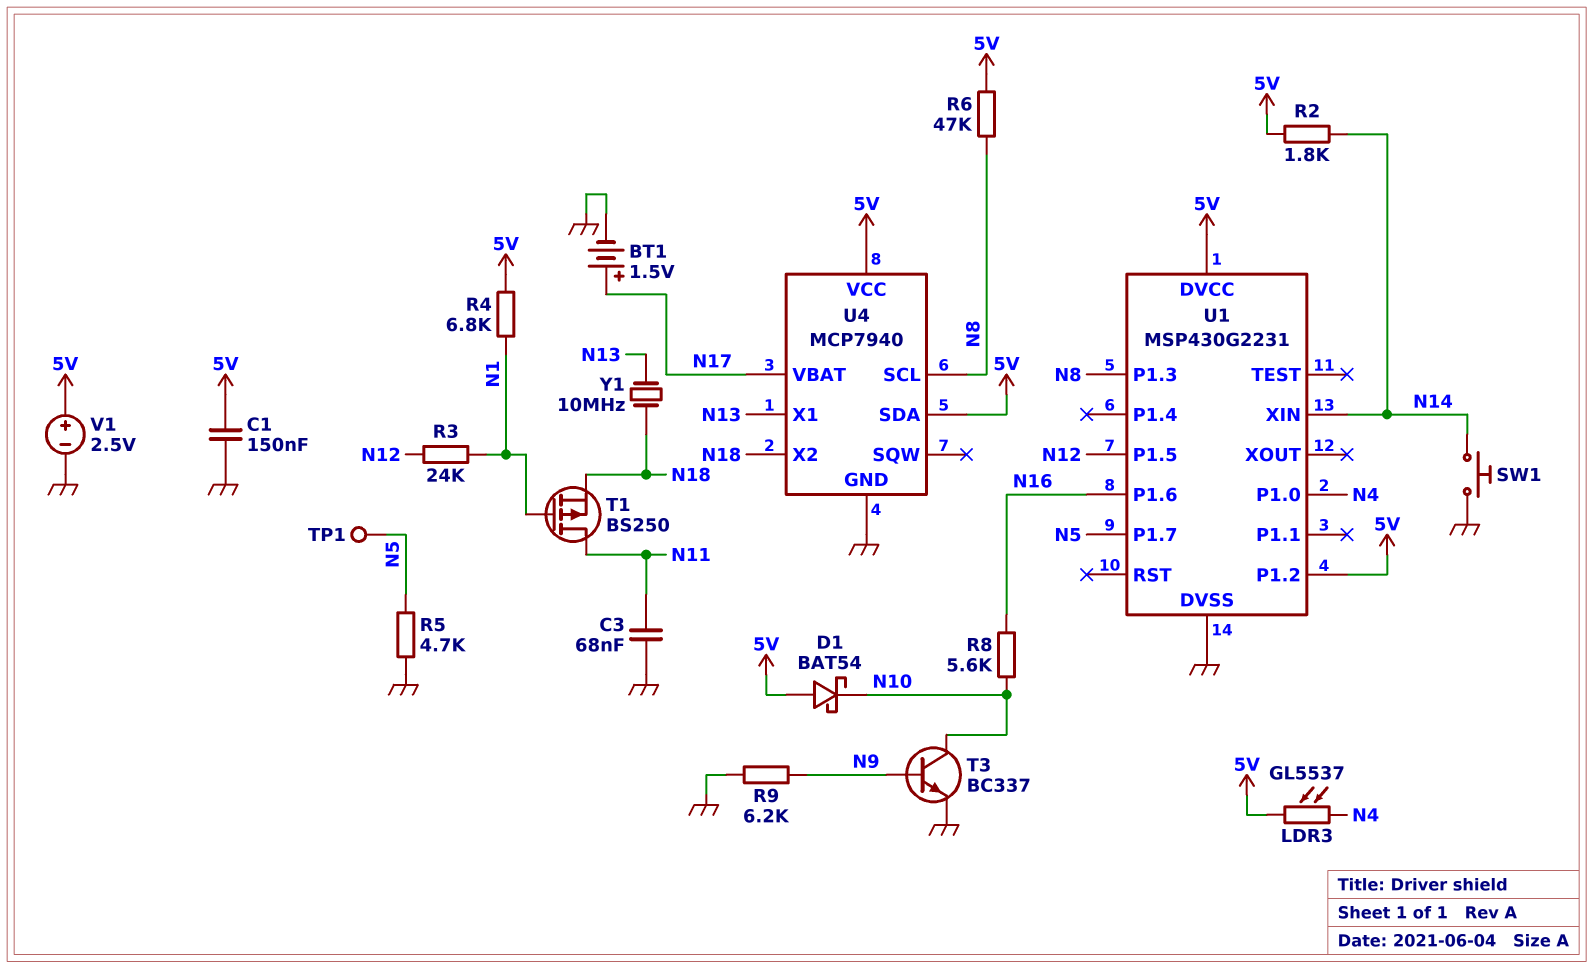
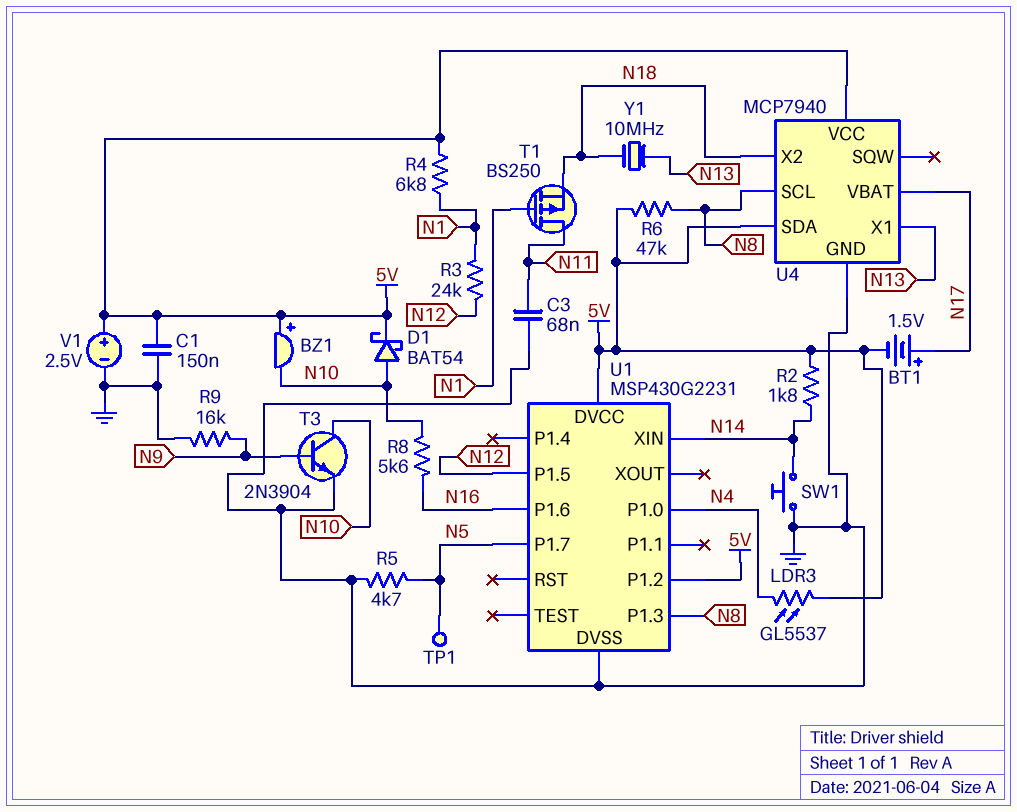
BT1: 1.5V (plus N17, minus GND) -> 1.5V (plus N17, minus 5V)
BZ1: none -> buzzer (plus 5V, minus N10)
D1: schottky BAT54 (A 5V, K N10) -> schottky BAT54 (A N10, K 5V)
R9: 6.2k (GND, N9) -> 16k (GND, N9)
T3: NPN BC337 (B N9, C N10, E GND) -> NPN 2N3904 (B N9, C N10, E GND)

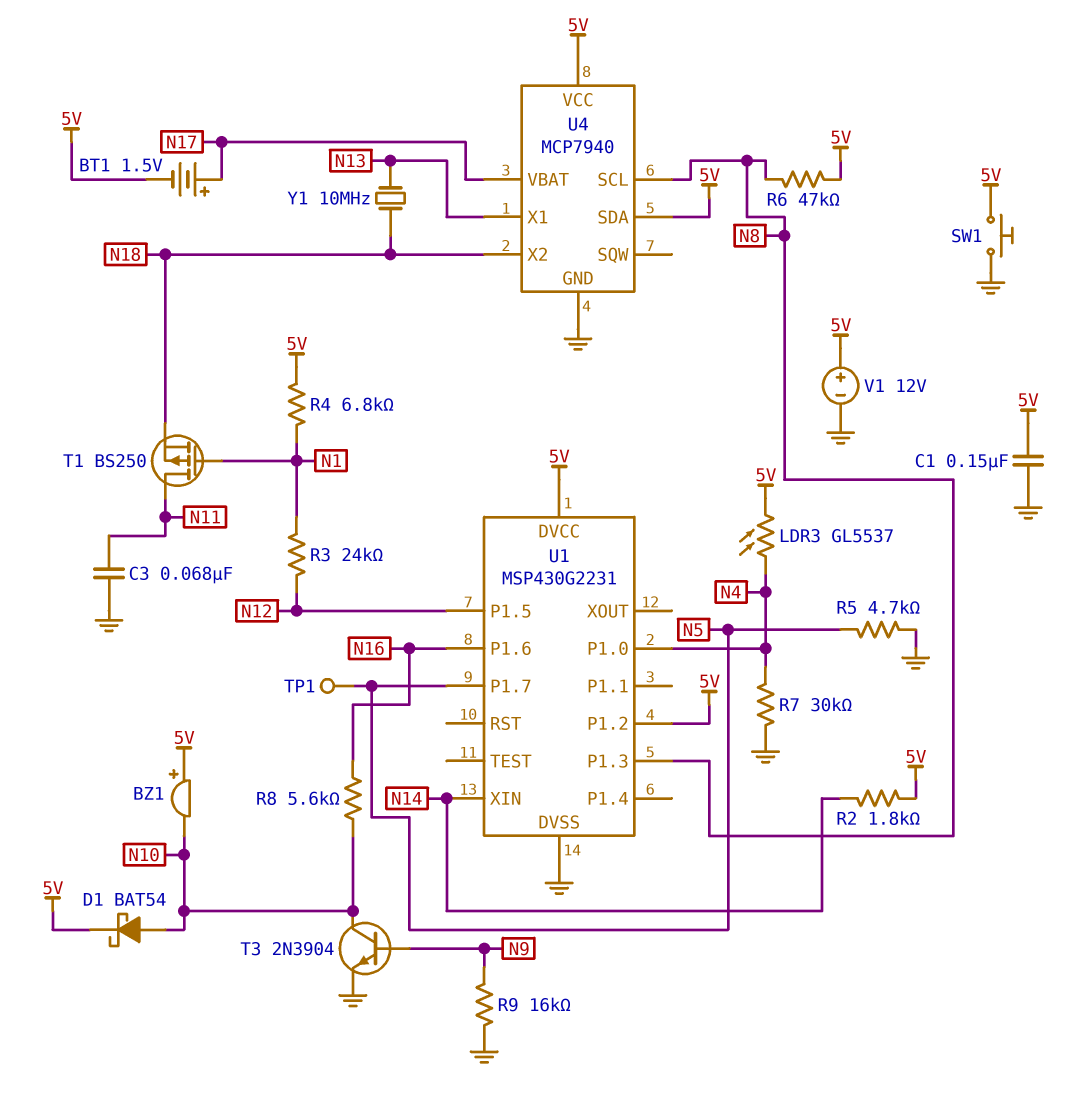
R7: none -> 30k (GND, N4)
SW1: button (GND, N14) -> button (5V, GND)
V1: 2.5V (plus 5V, minus GND) -> 12V (plus 5V, minus GND)

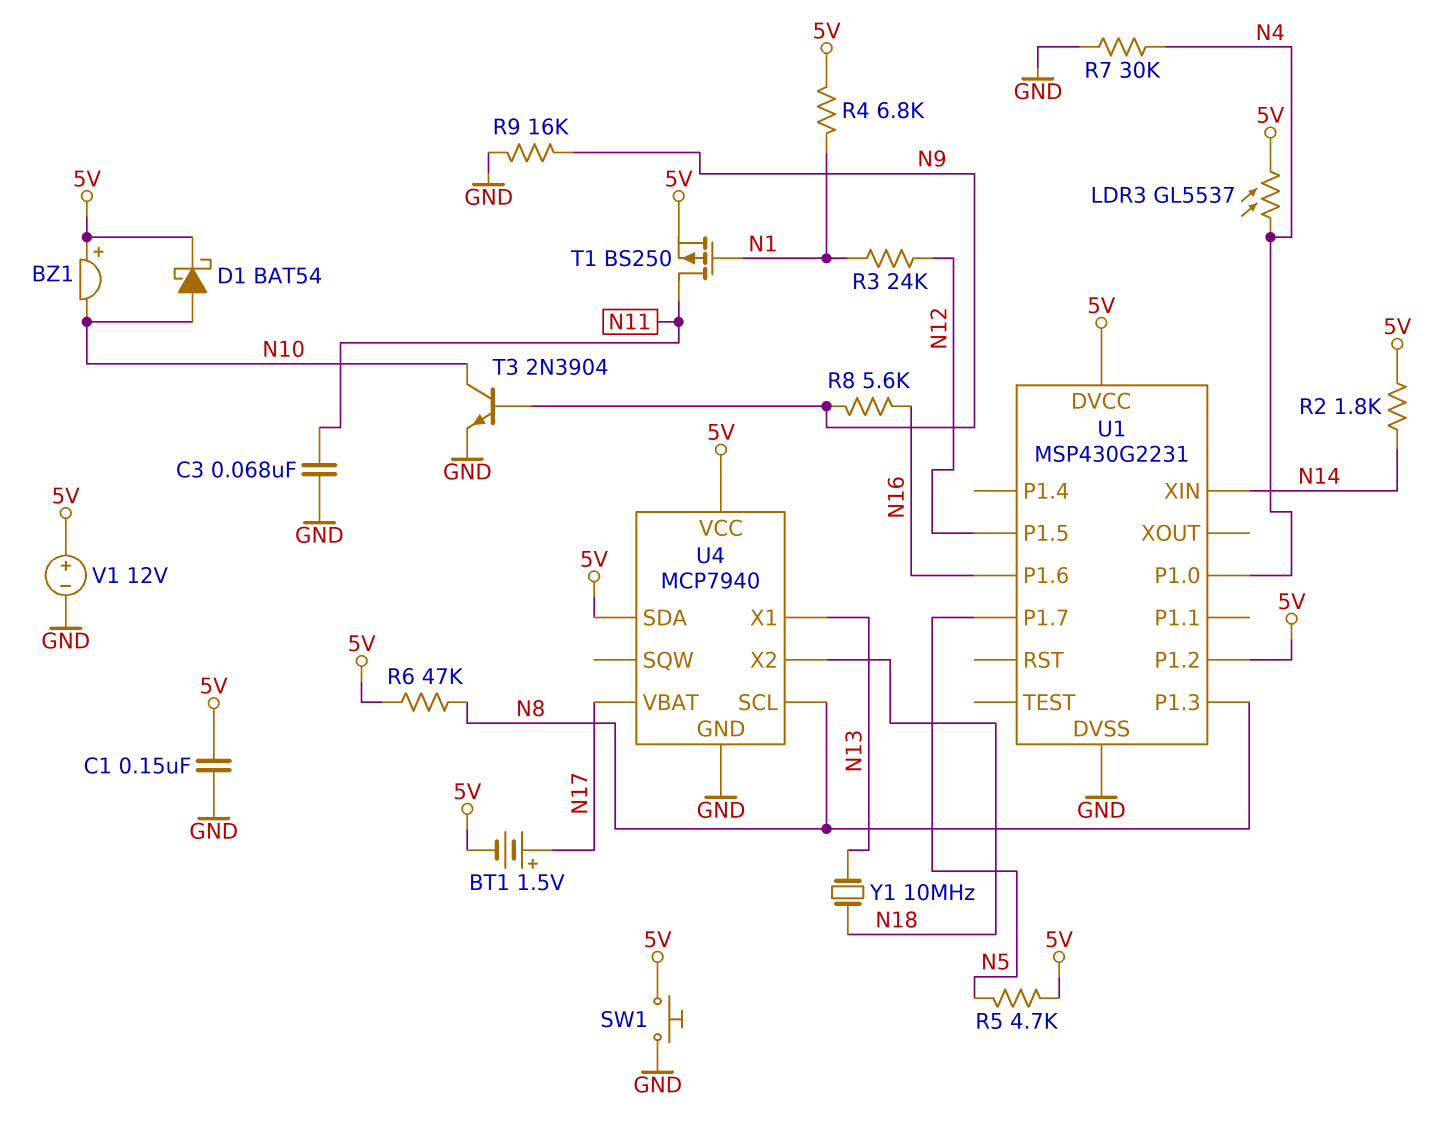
R5: 4.7k (GND, N5) -> 4.7k (5V, N5)
R8: 5.6k (N10, N16) -> 5.6k (N9, N16)
T1: PMOS BS250 (G N1, D N11, S N18) -> PMOS BS250 (G N1, D N11, S 5V)
TP1: test point (N5) -> none

